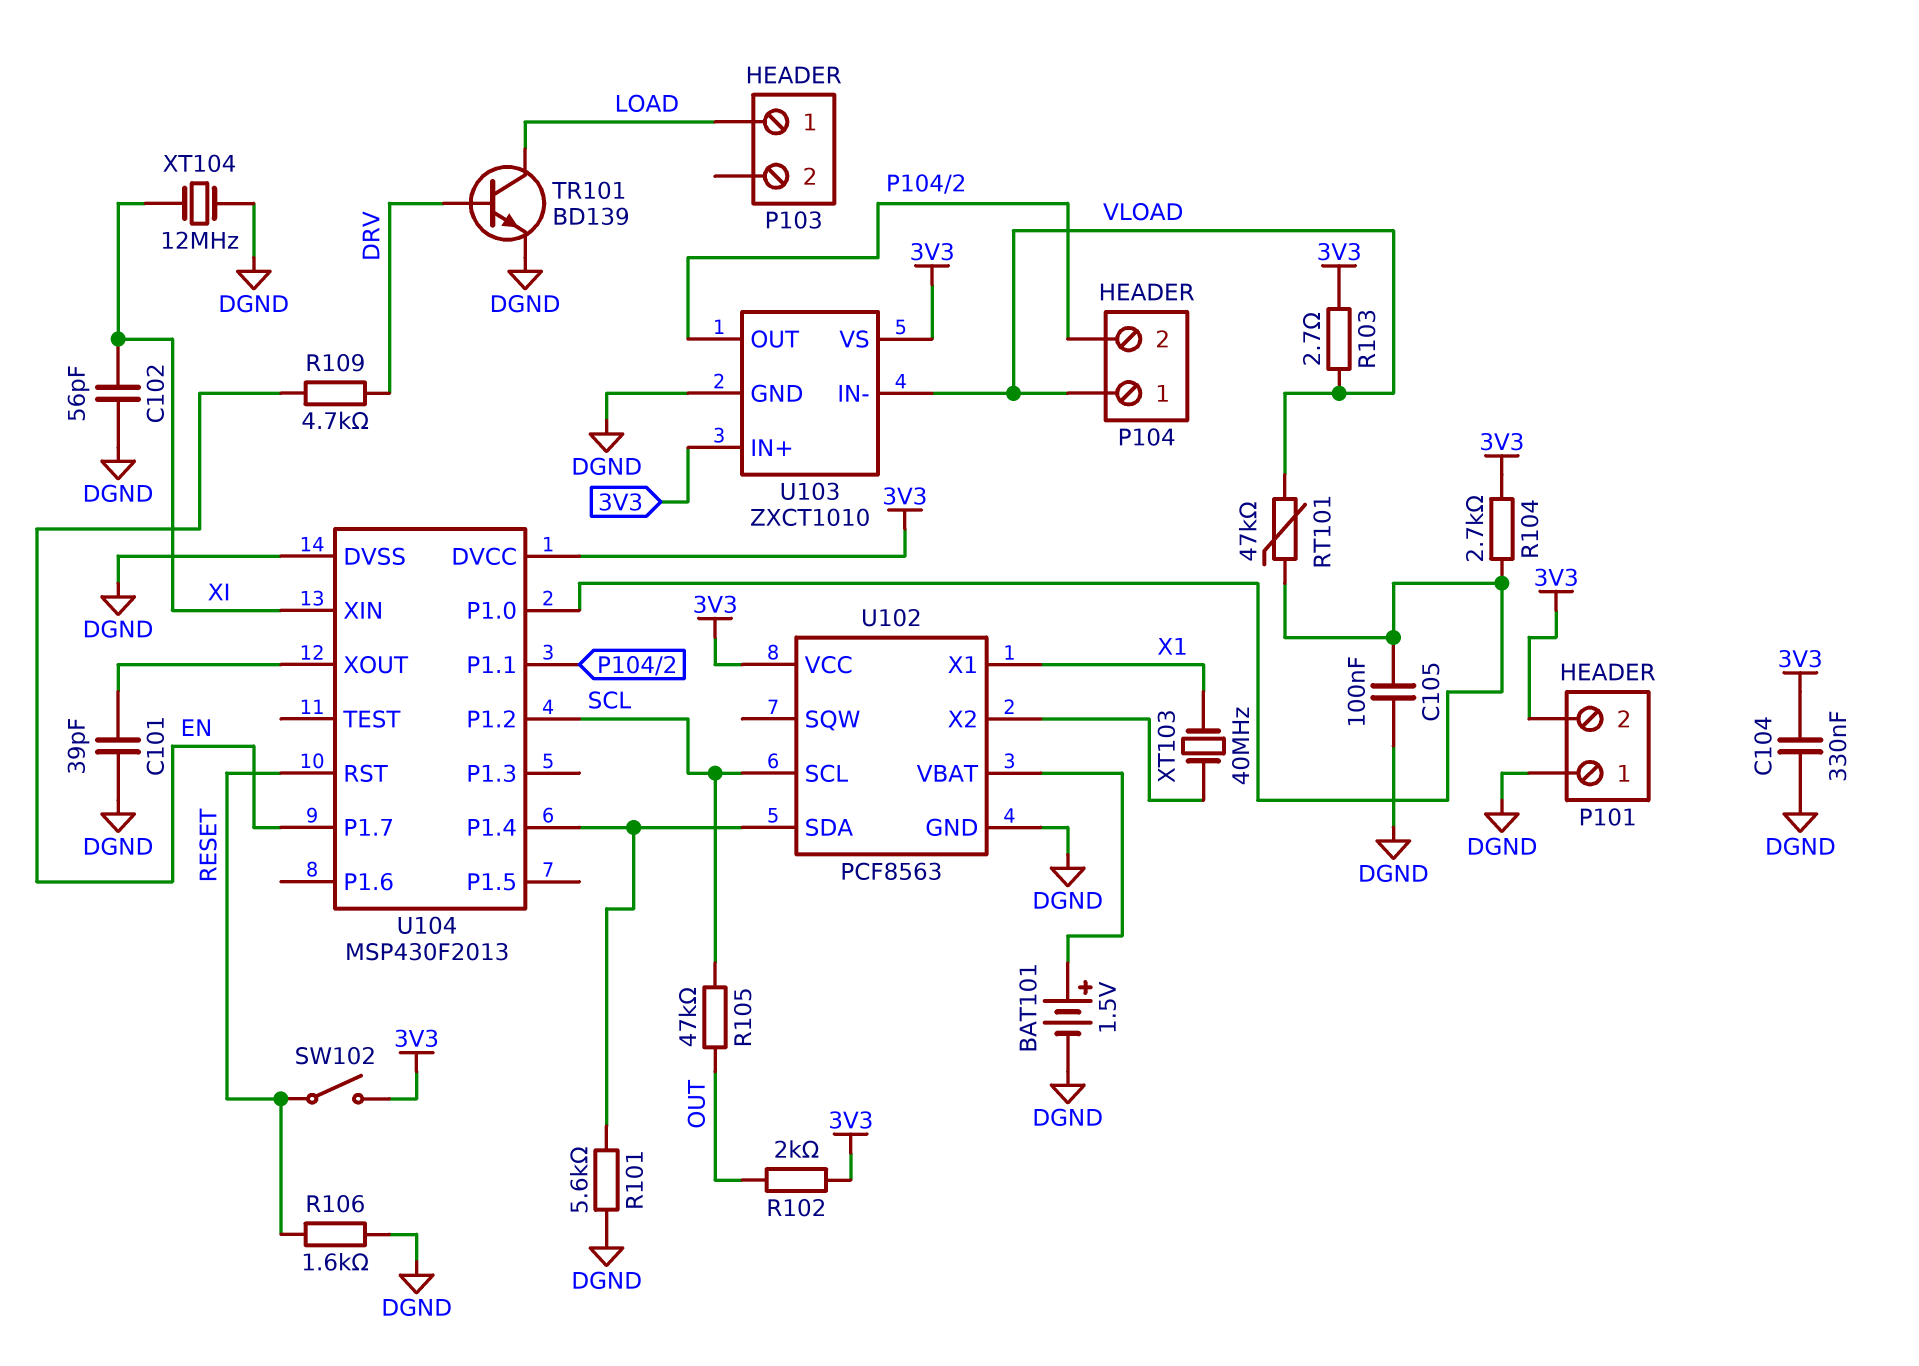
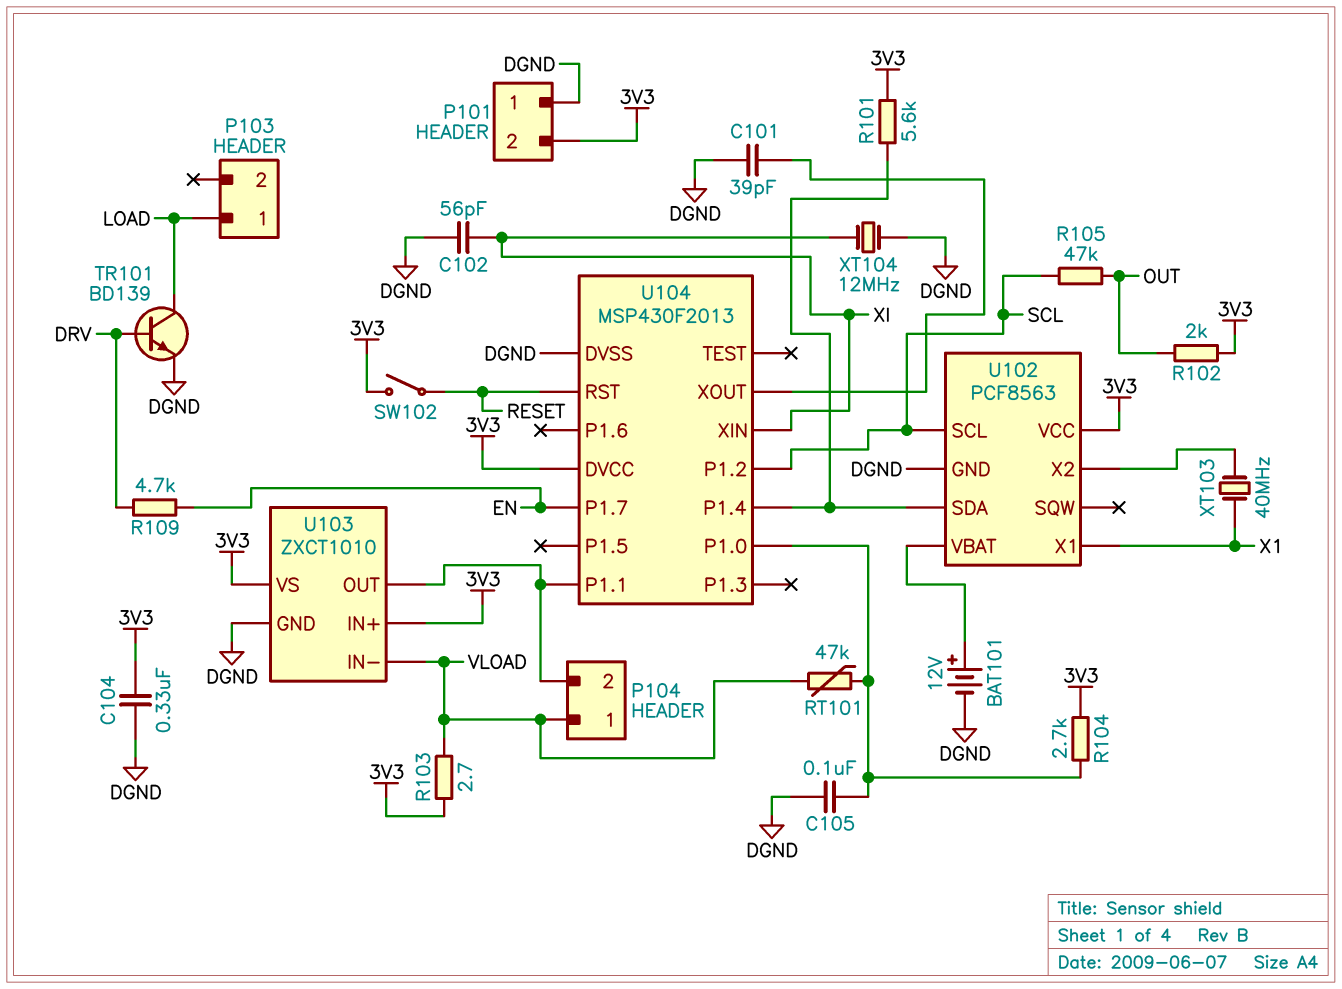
BAT101: 1.5V (plus U102/VBAT, minus DGND) -> 12V (plus U102/VBAT, minus DGND)
R101: 5.6k (DGND, U102/SDA) -> 5.6k (3V3, U102/SDA)
R106: 1.6k (DGND, RESET) -> none

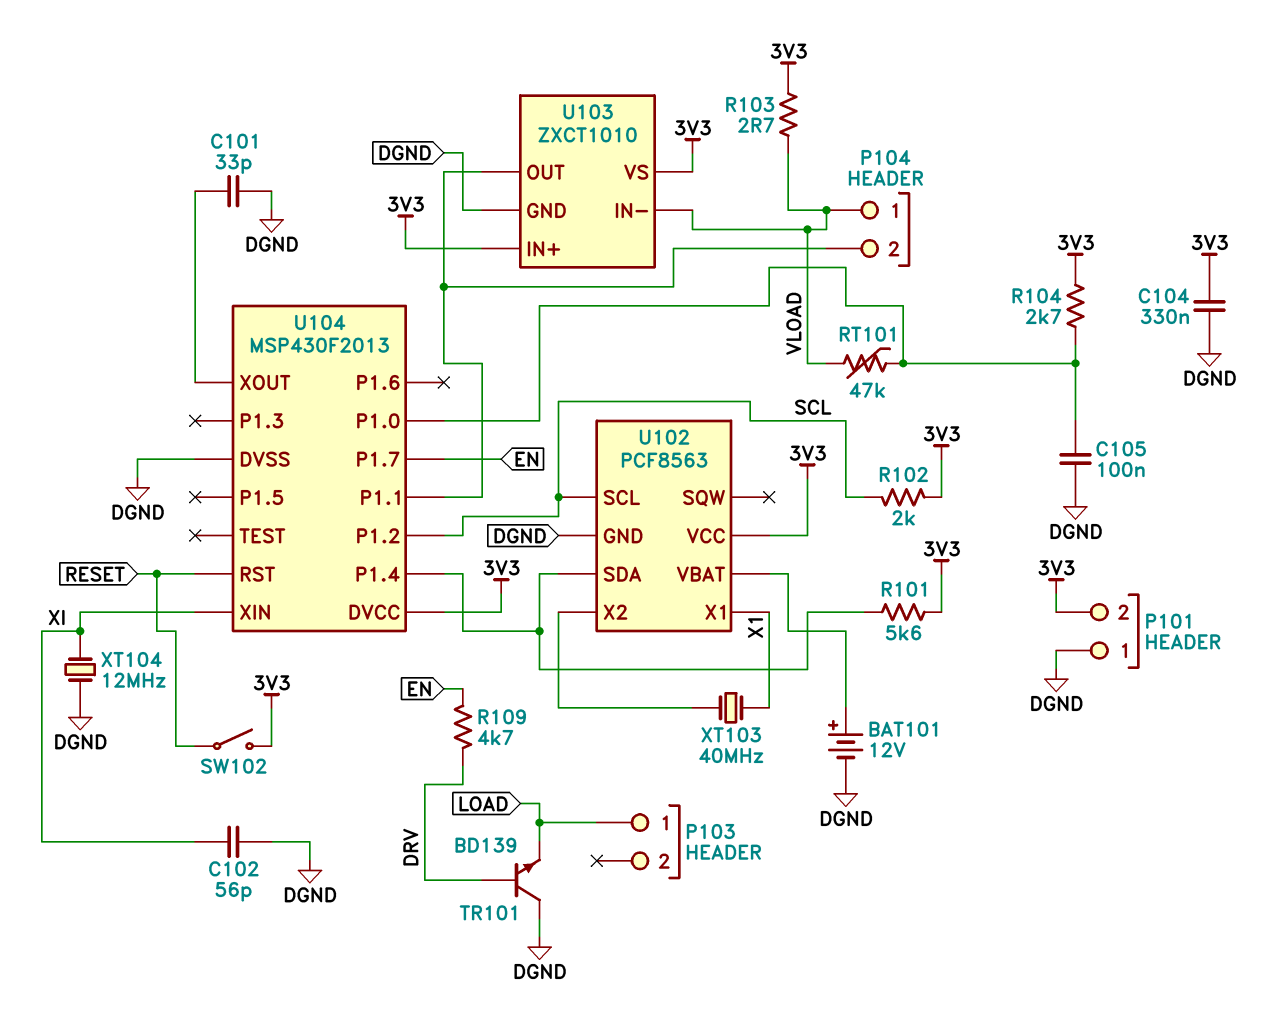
C101: 39pF (DGND, U104/XOUT) -> 33pF (DGND, U104/XOUT)
R102: 2k (3V3, OUT) -> 2k (3V3, SCL)
R105: 47k (OUT, SCL) -> none
TR101: NPN BD139 (B DRV, C LOAD, E DGND) -> NPN BD139 (B DRV, C DGND, E LOAD)

